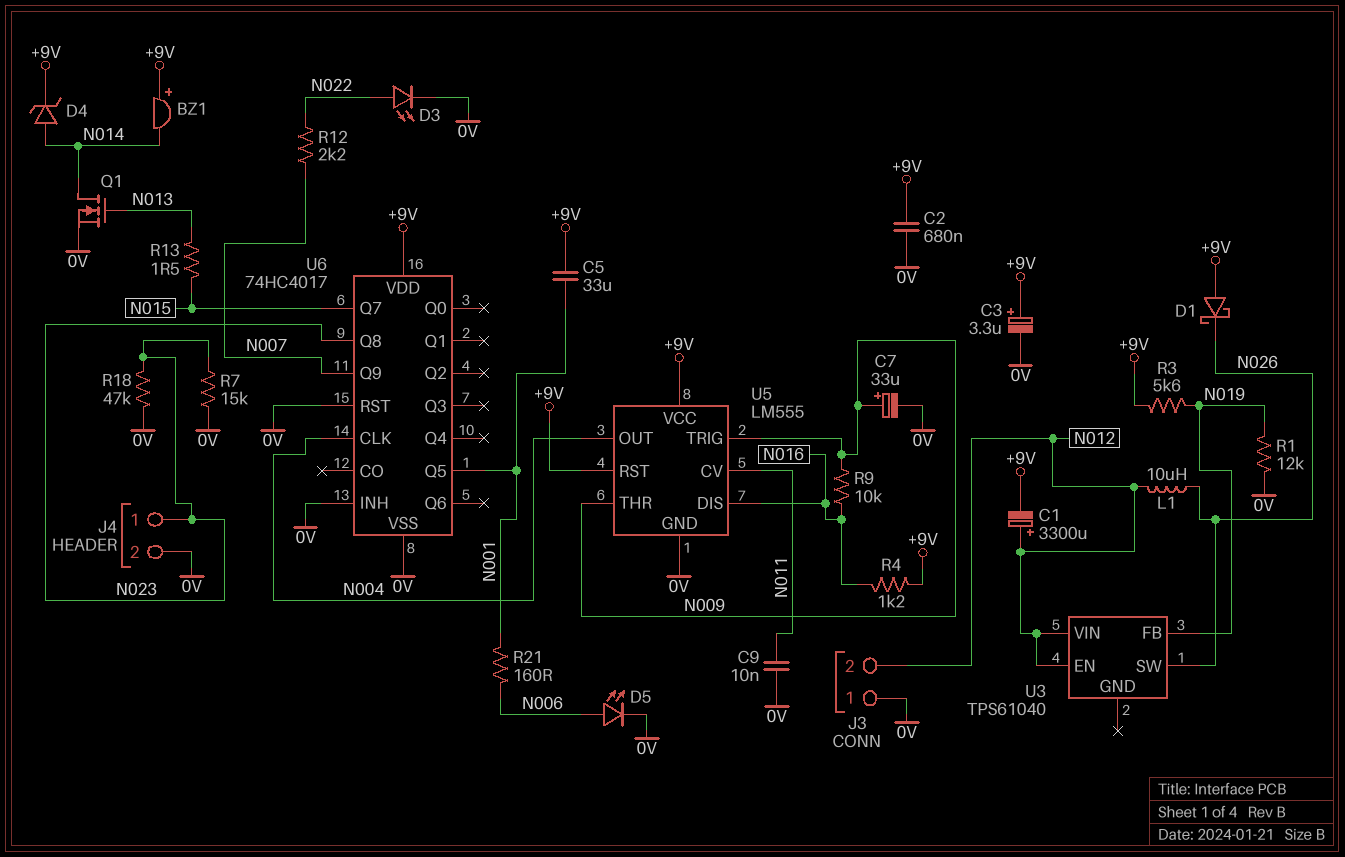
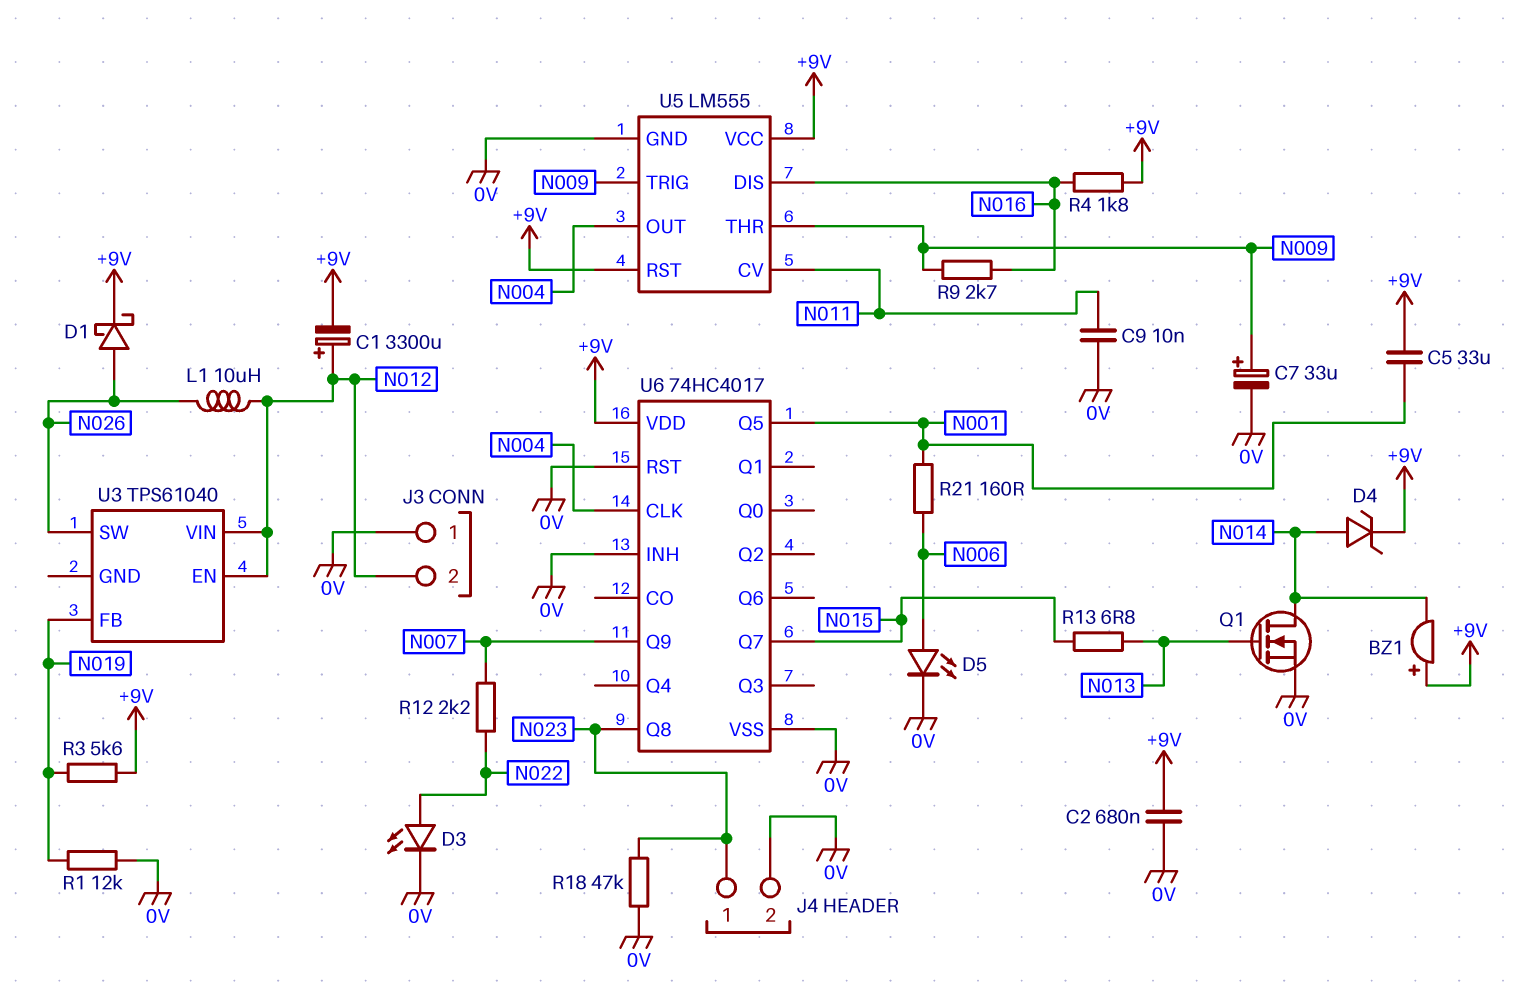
C3: 3.3uF (plus +9V, minus 0V) -> none
D1: schottky (A +9V, K N026) -> schottky (A N026, K +9V)
R4: 1.2k (+9V, N016) -> 1.8k (+9V, N016)
R7: 15k (0V, N023) -> none
R9: 10k (N009, N016) -> 2.7k (N009, N016)
R13: 1.5 (N013, N015) -> 6.8 (N013, N015)

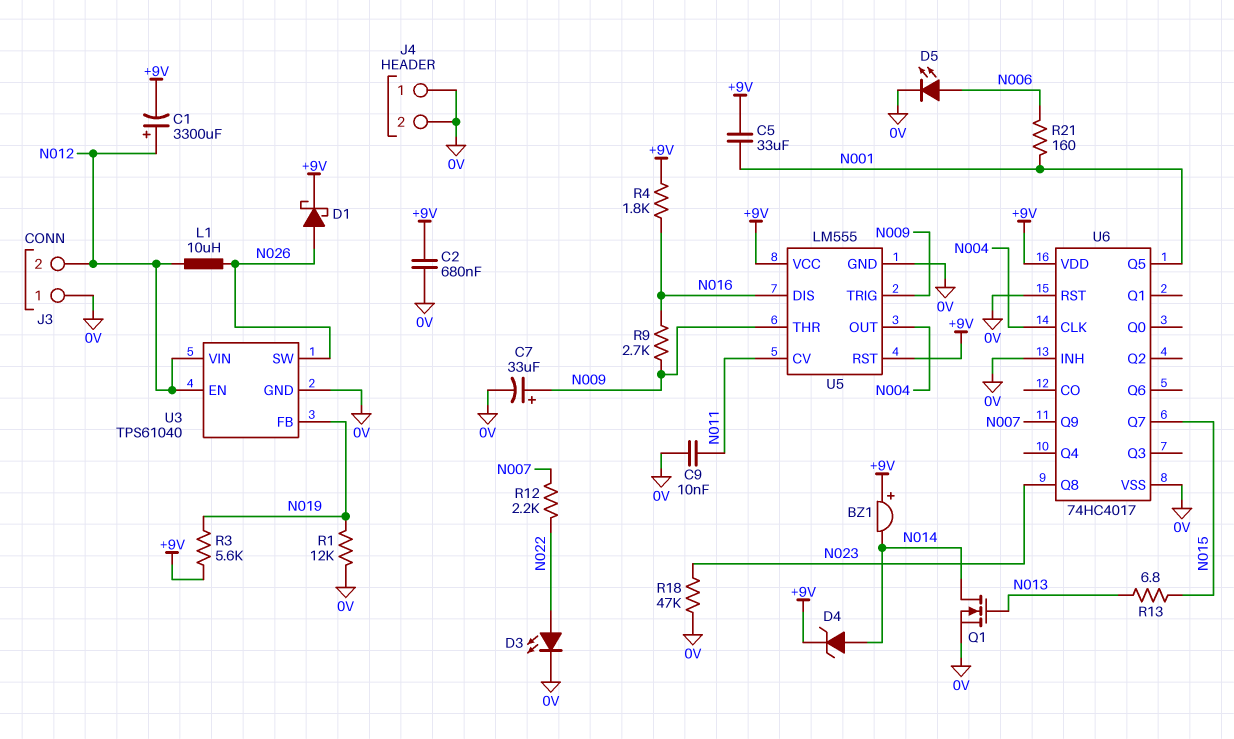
J4 pin 1: N023 -> 0V
U3 pin GND: none -> 0V

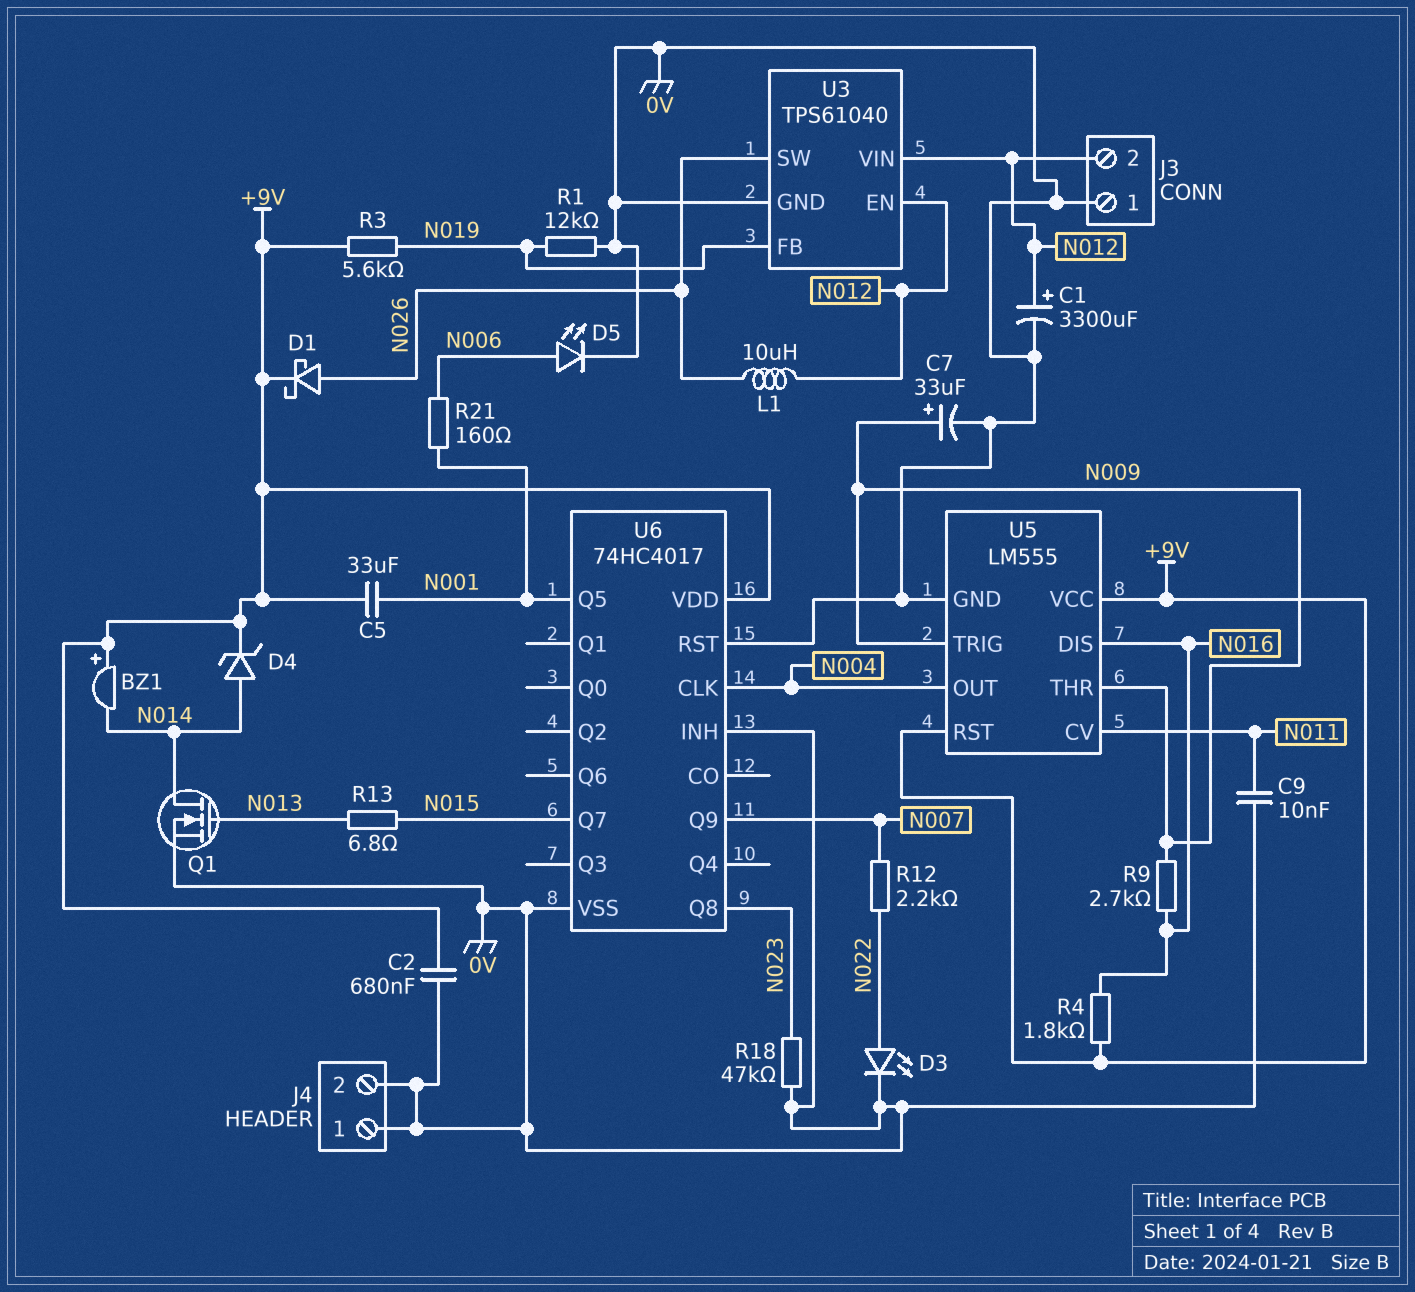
C1: 3300uF (plus N012, minus +9V) -> 3300uF (plus N012, minus 0V)

